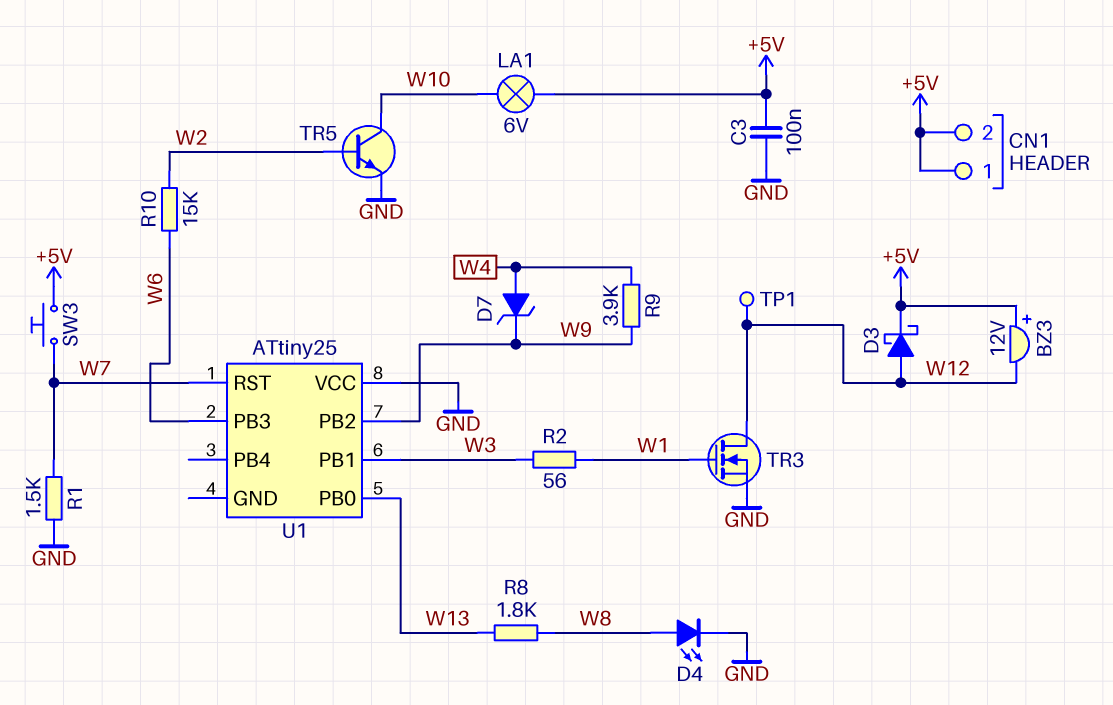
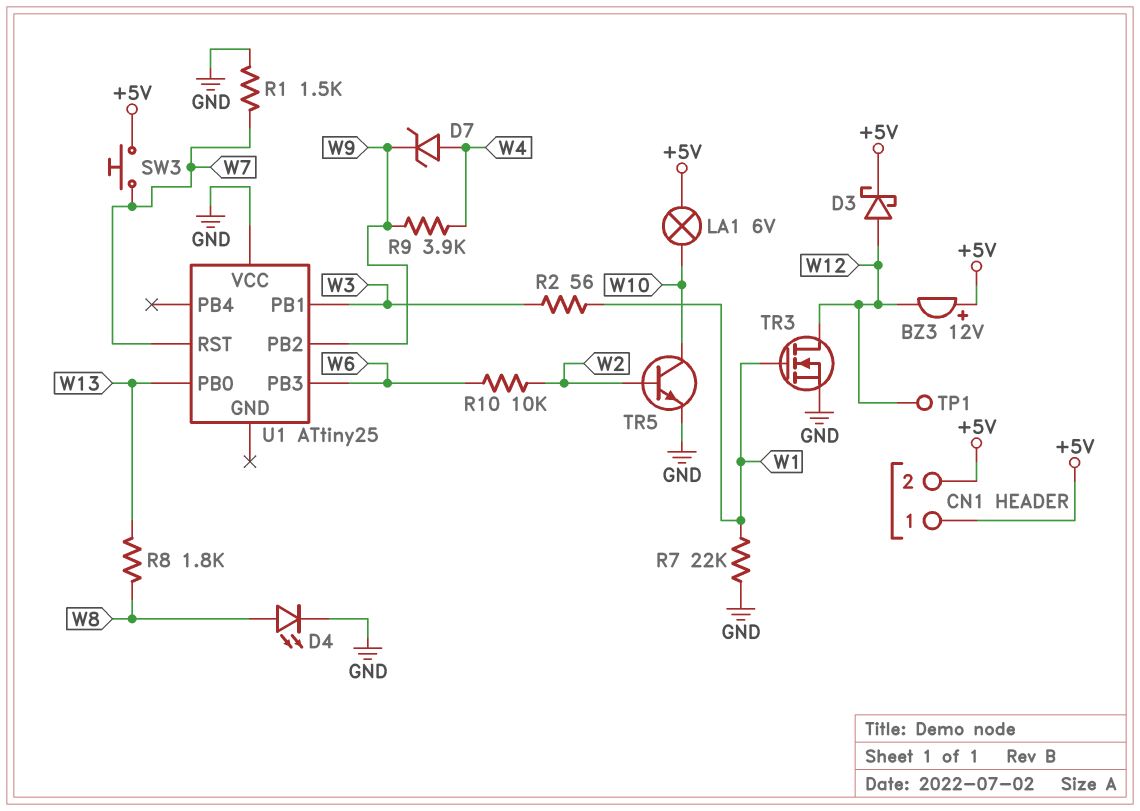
C3: 100nF (+5V, GND) -> none
R7: none -> 22k (GND, W1)
R10: 15k (W2, W6) -> 10k (W2, W6)

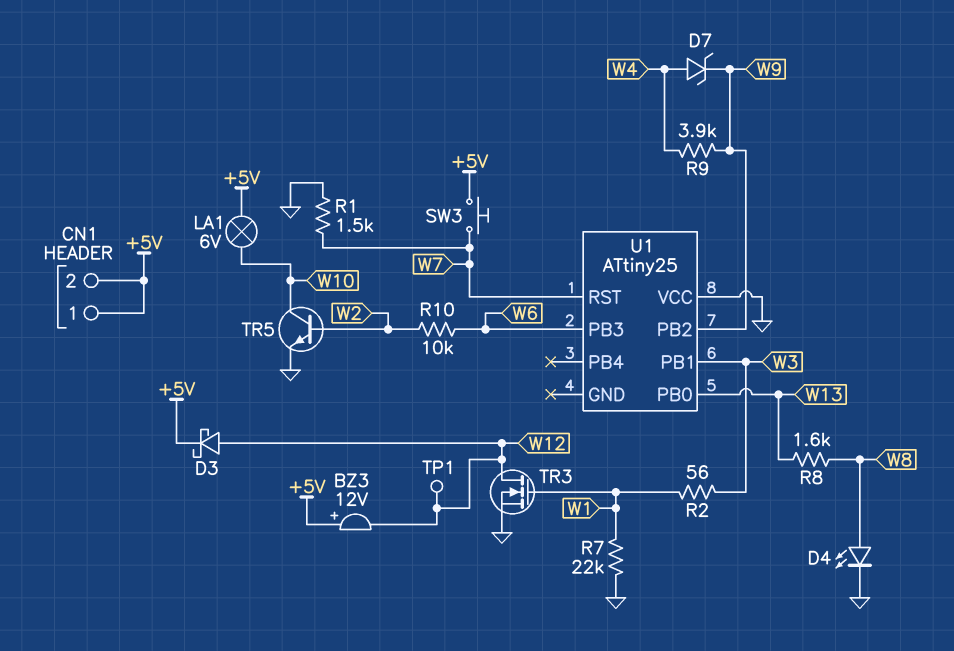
R8: 1.8k (W8, W13) -> 1.6k (W8, W13)

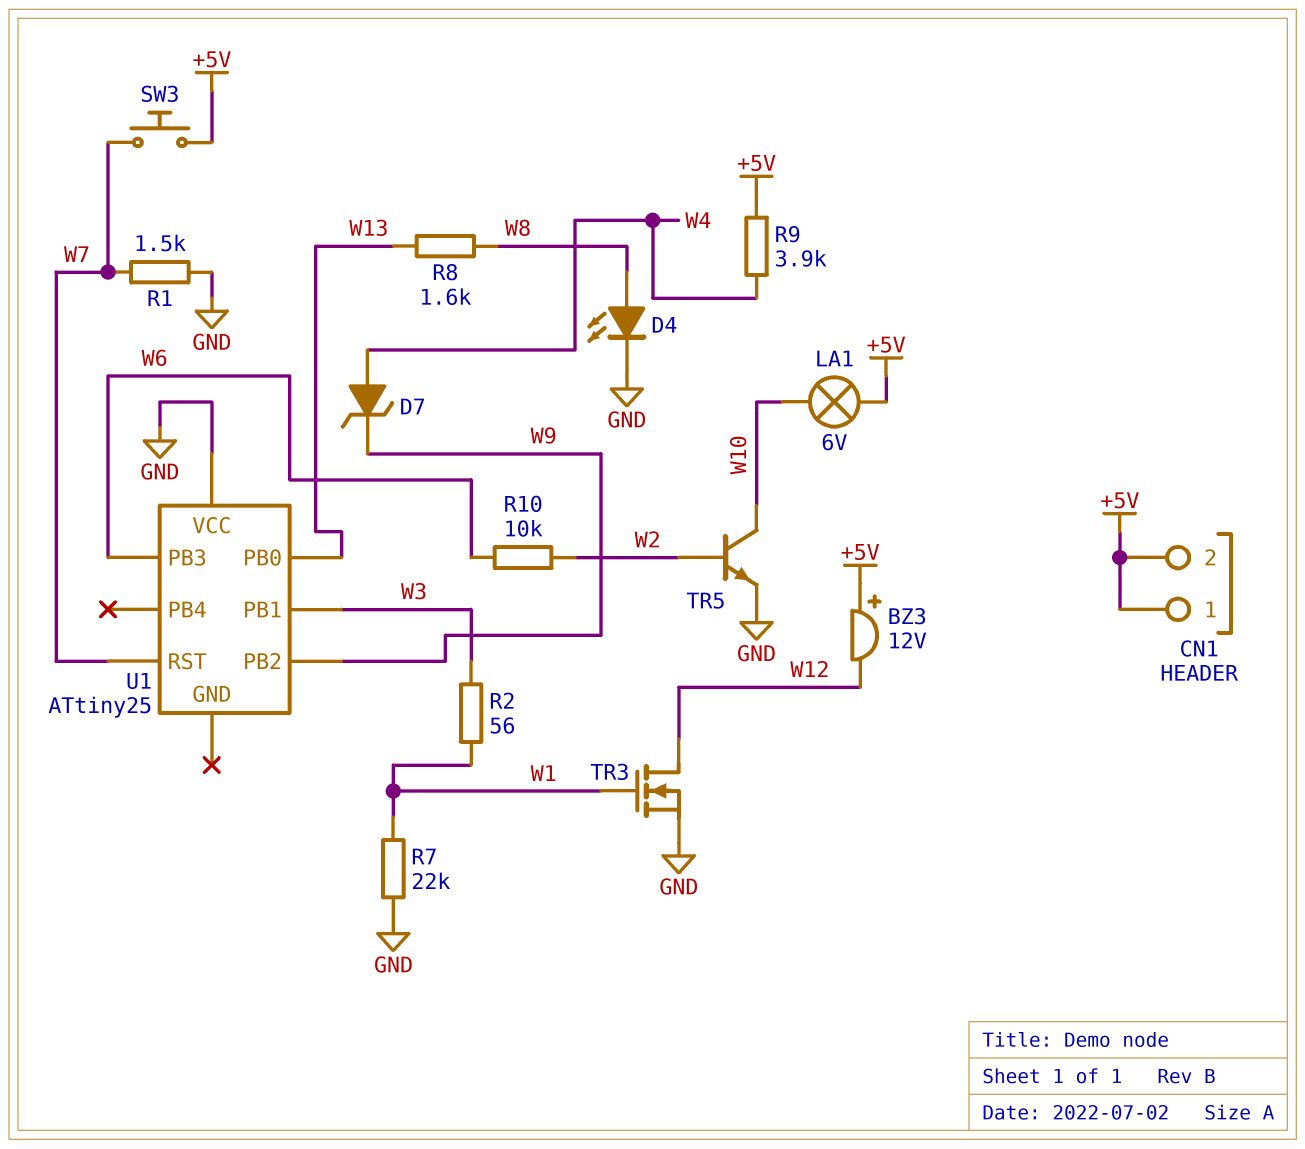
D3: schottky (A W12, K +5V) -> none
R9: 3.9k (W4, W9) -> 3.9k (+5V, W4)
TP1: test point (W12) -> none

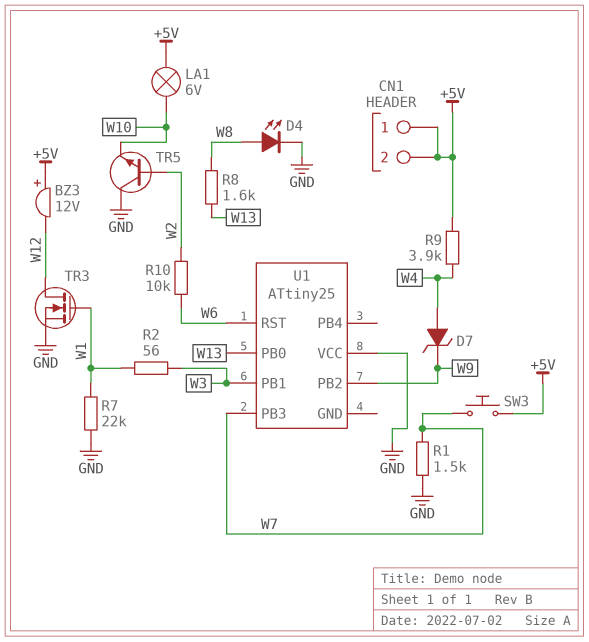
TR5: NPN (B W2, C W10, E GND) -> NPN (B W2, C GND, E W10)
U1 pin PB3: W6 -> W7
U1 pin RST: W7 -> W6

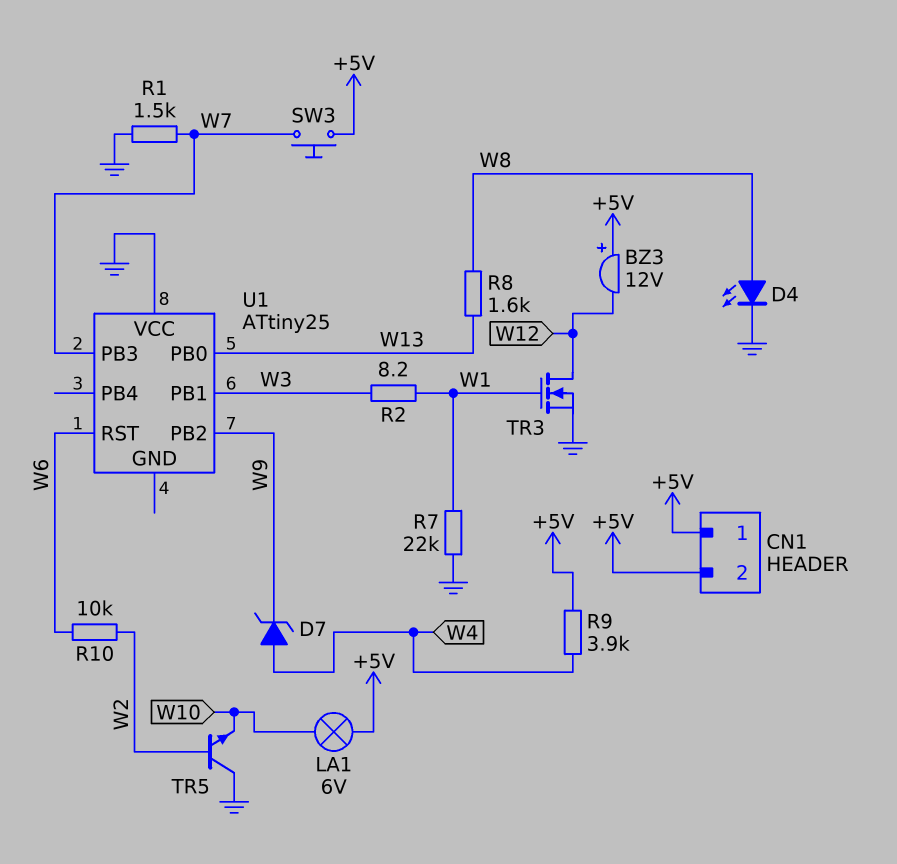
R2: 56 (W1, W3) -> 8.2 (W1, W3)

